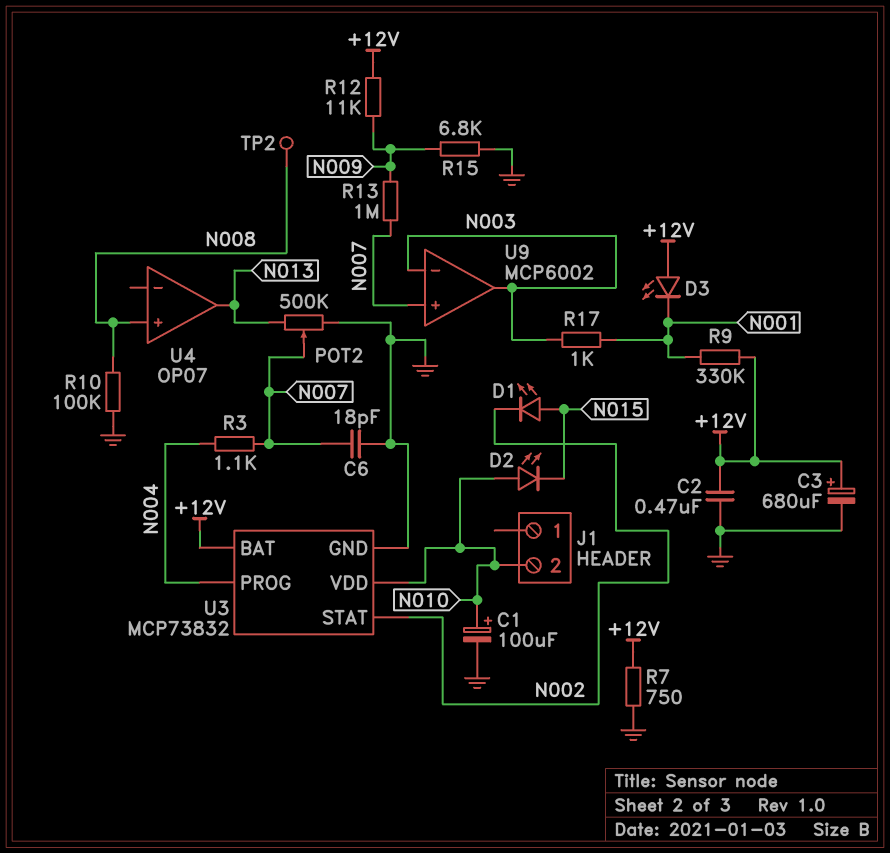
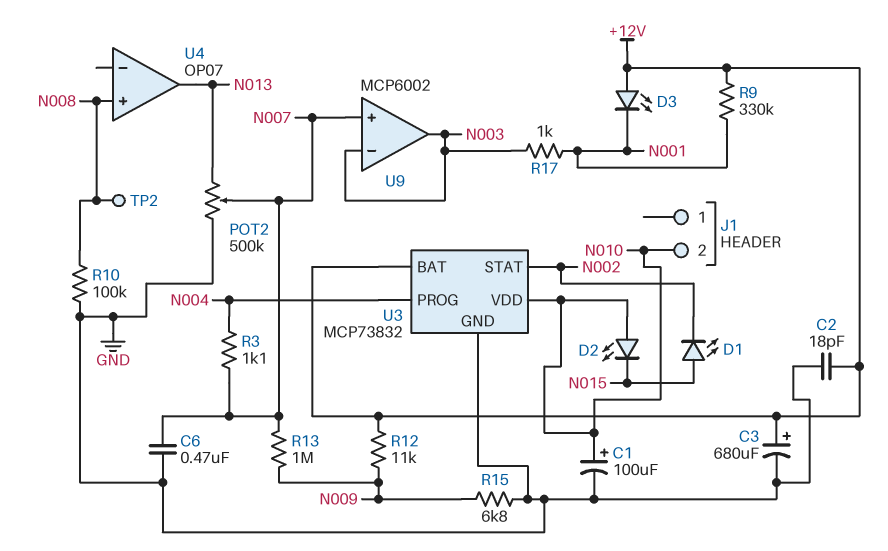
C2: 470nF (+12V, GND) -> 18pF (+12V, GND)
C6: 18pF (GND, N007) -> 470nF (GND, N007)
R7: 750 (+12V, GND) -> none

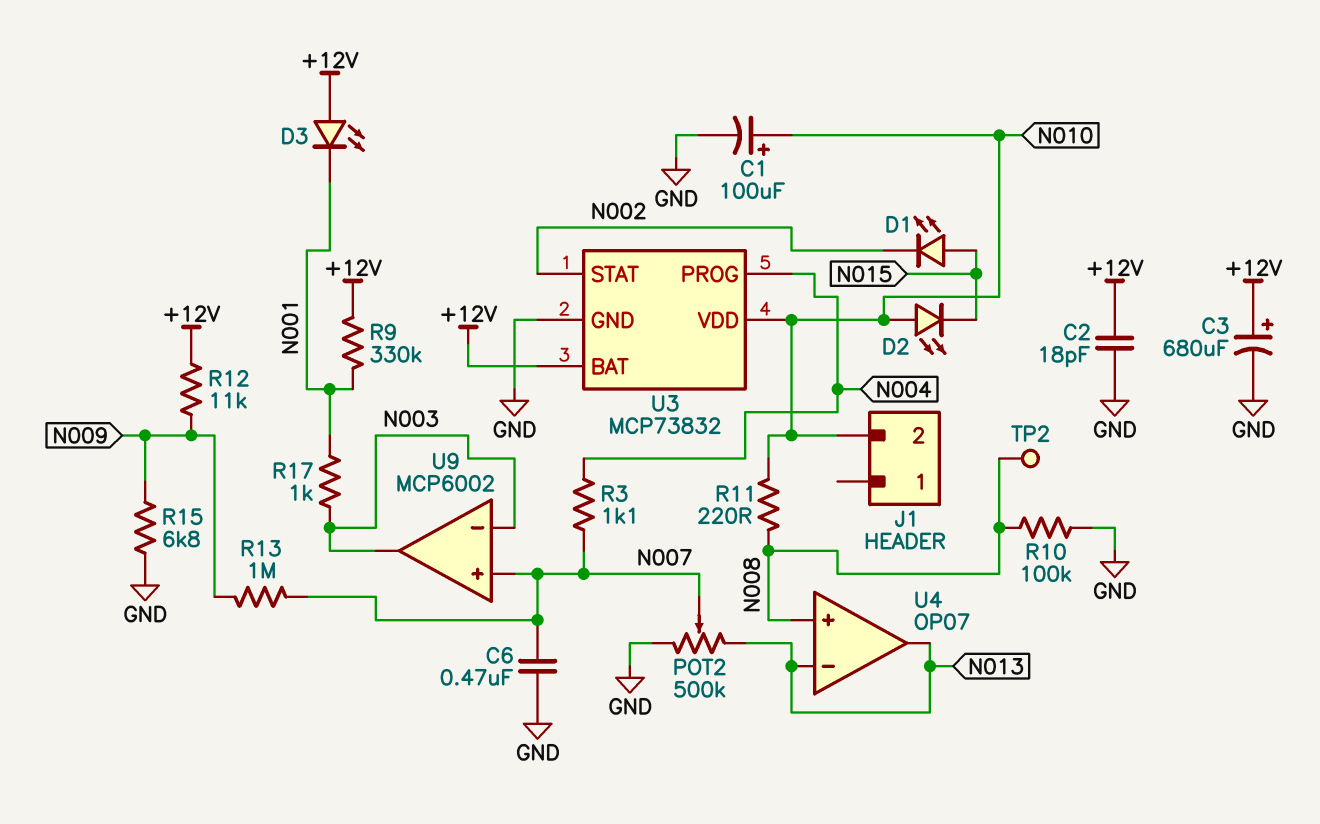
R11: none -> 220 (N008, N010)
U4 pin in-: none -> N013

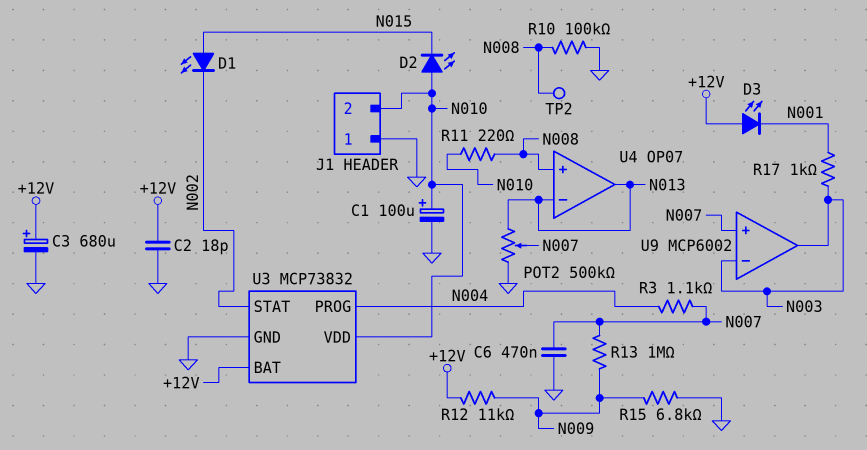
J1 pin 1: none -> GND
R9: 330k (+12V, N001) -> none

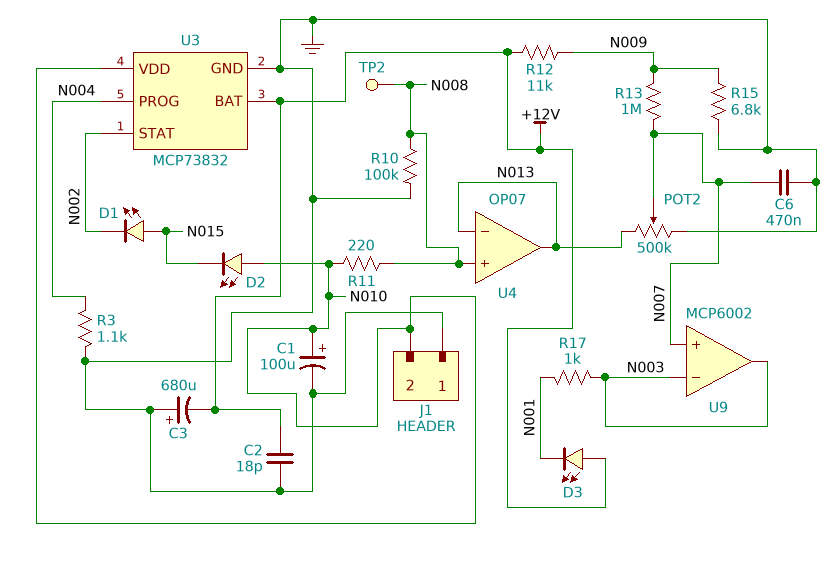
C3: 680uF (plus +12V, minus GND) -> 680uF (plus GND, minus +12V)
R3: 1.1k (N004, N007) -> 1.1k (GND, N004)

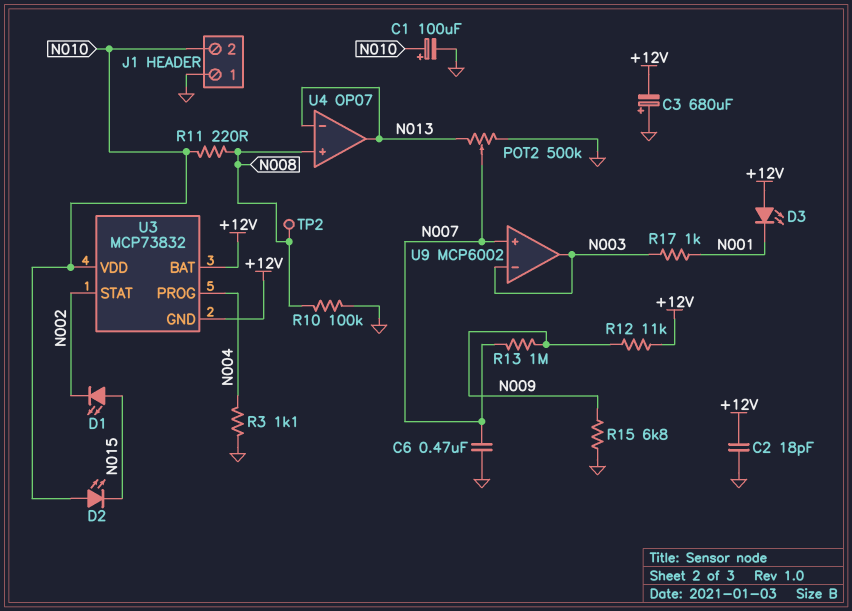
U3 pin GND: GND -> +12V

